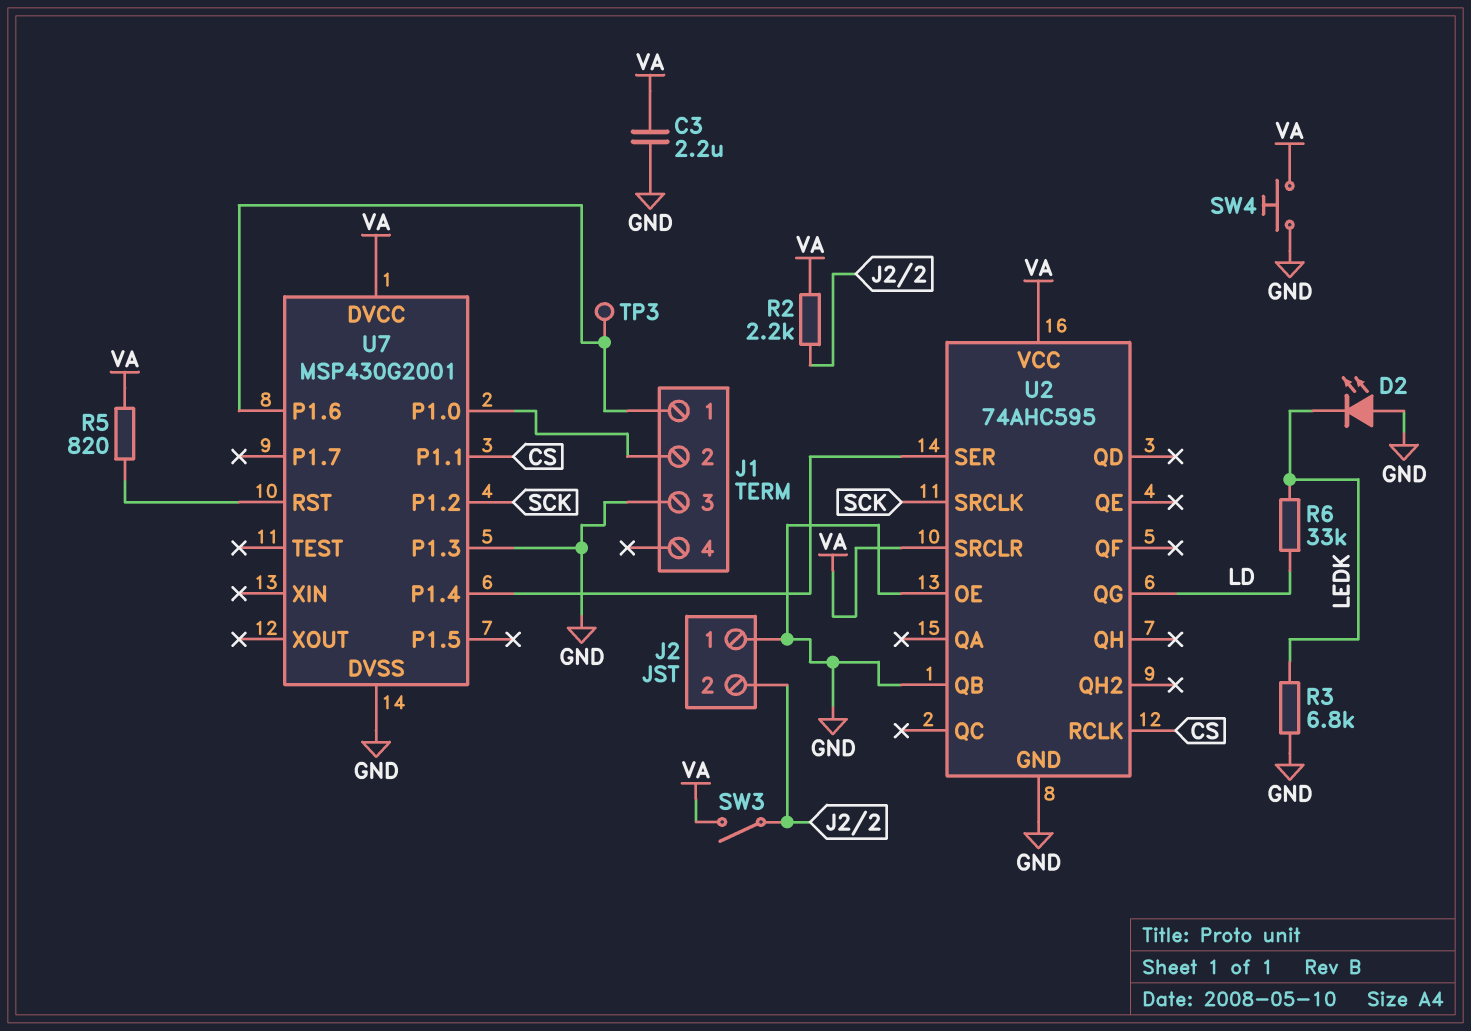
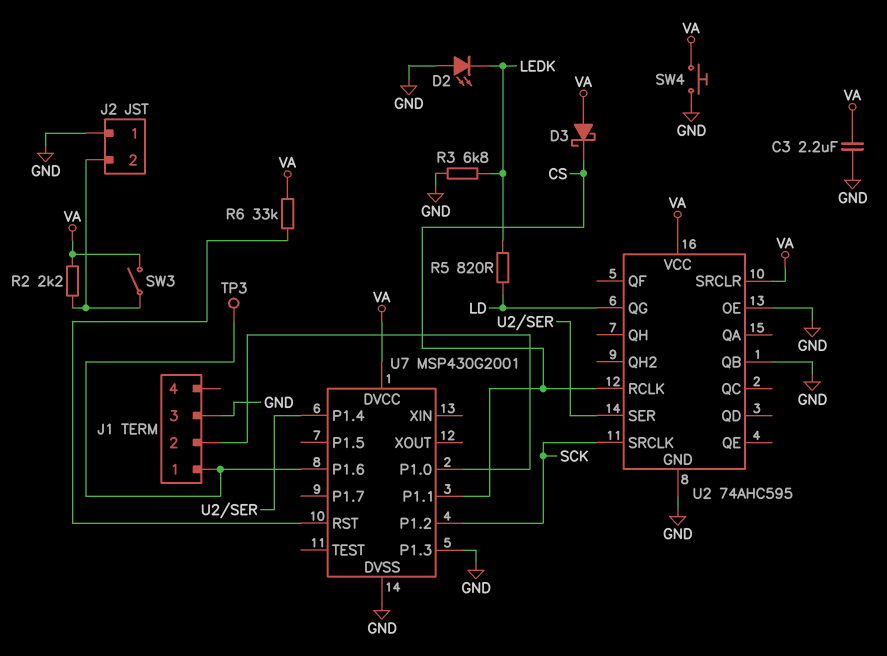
D3: none -> schottky (A VA, K CS)
R5: 820 (U7/RST, VA) -> 820 (LD, LEDK)
R6: 33k (LD, LEDK) -> 33k (U7/RST, VA)

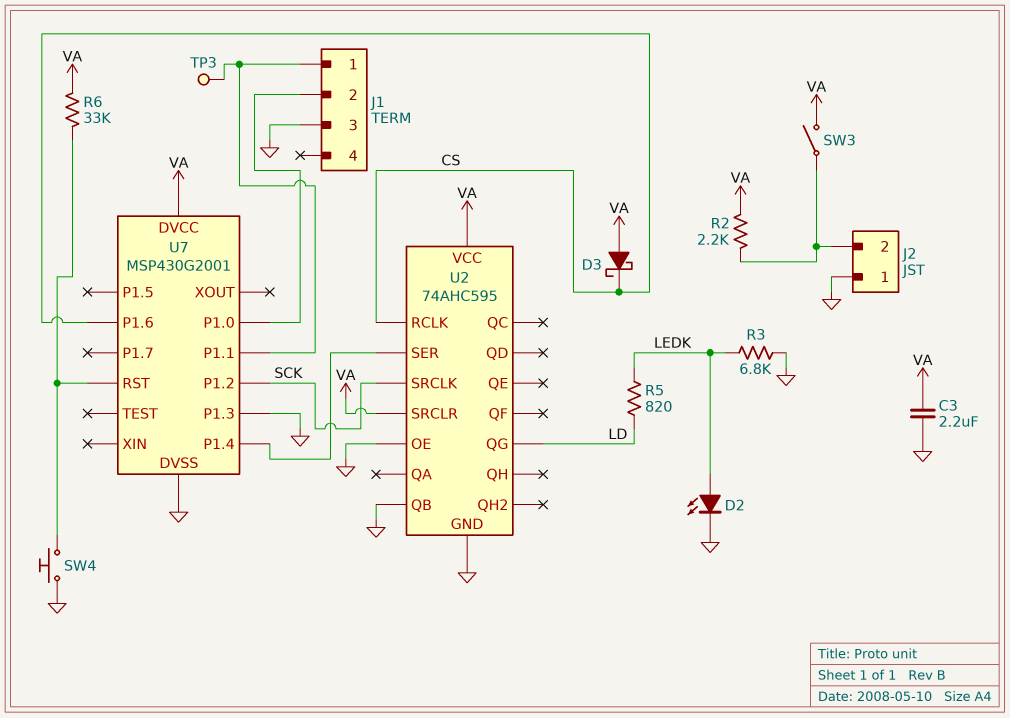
D2: LED (A GND, K LEDK) -> LED (A LEDK, K GND)
SW4: button (GND, VA) -> button (GND, U7/RST)
U7 pin P1.1: CS -> J1/1
U7 pin P1.6: J1/1 -> CS

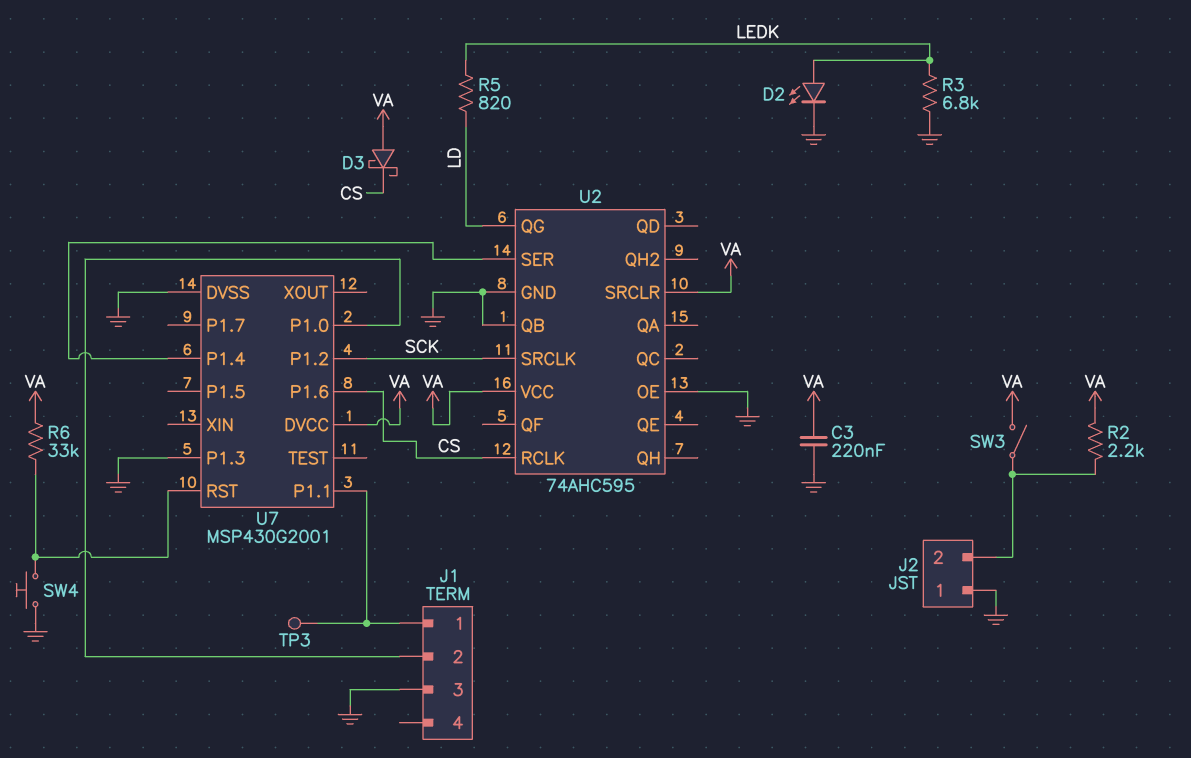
C3: 2.2uF (GND, VA) -> 220nF (GND, VA)

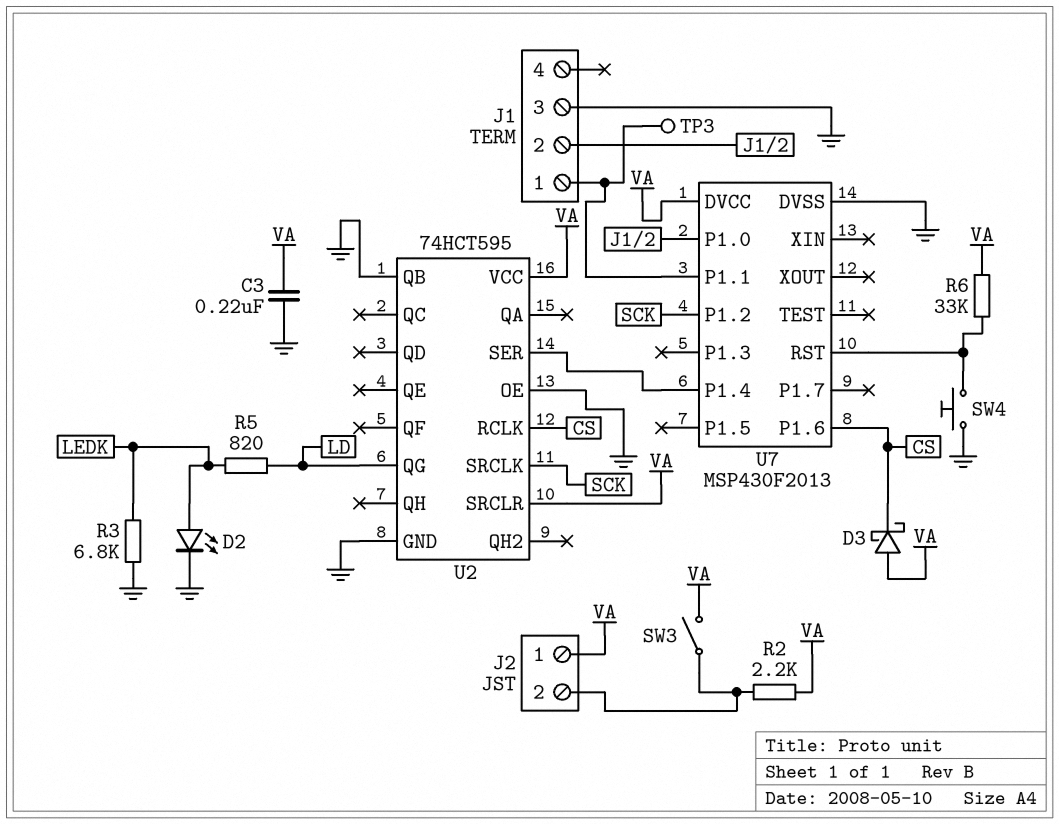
J2 pin 1: GND -> VA
U2: 74AHC595 -> 74HCT595
U7: MSP430G2001 -> MSP430F2013
U7 pin P1.3: GND -> none

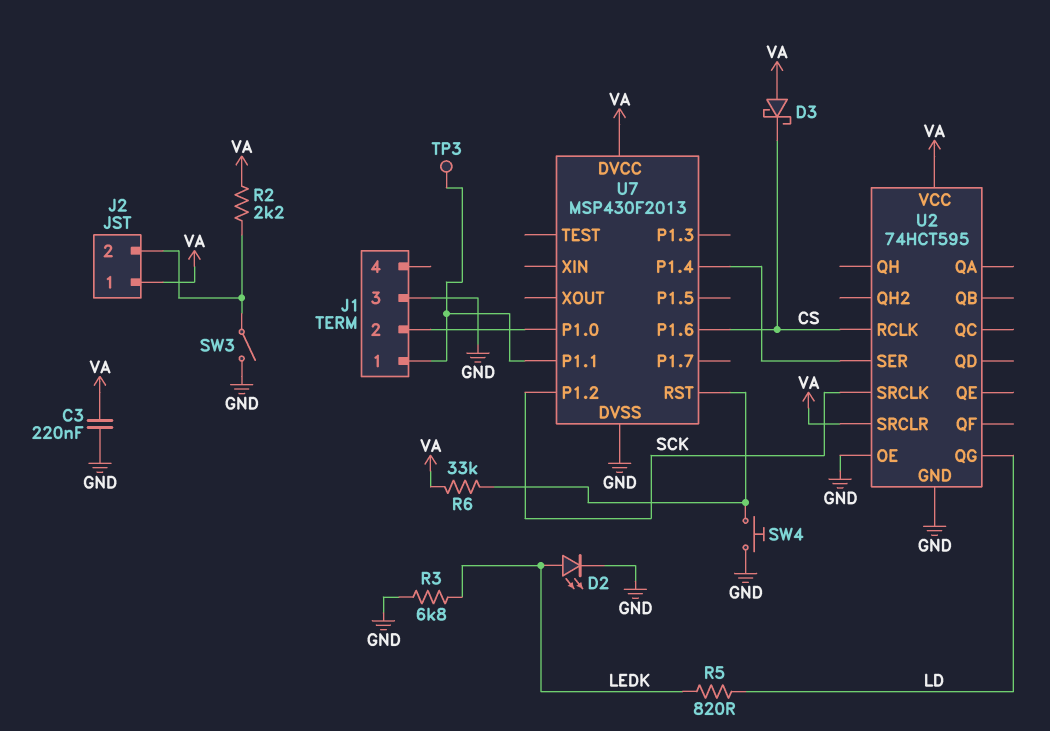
SW3: switch (J2/2, VA) -> switch (GND, J2/2)
U2 pin QB: GND -> none

